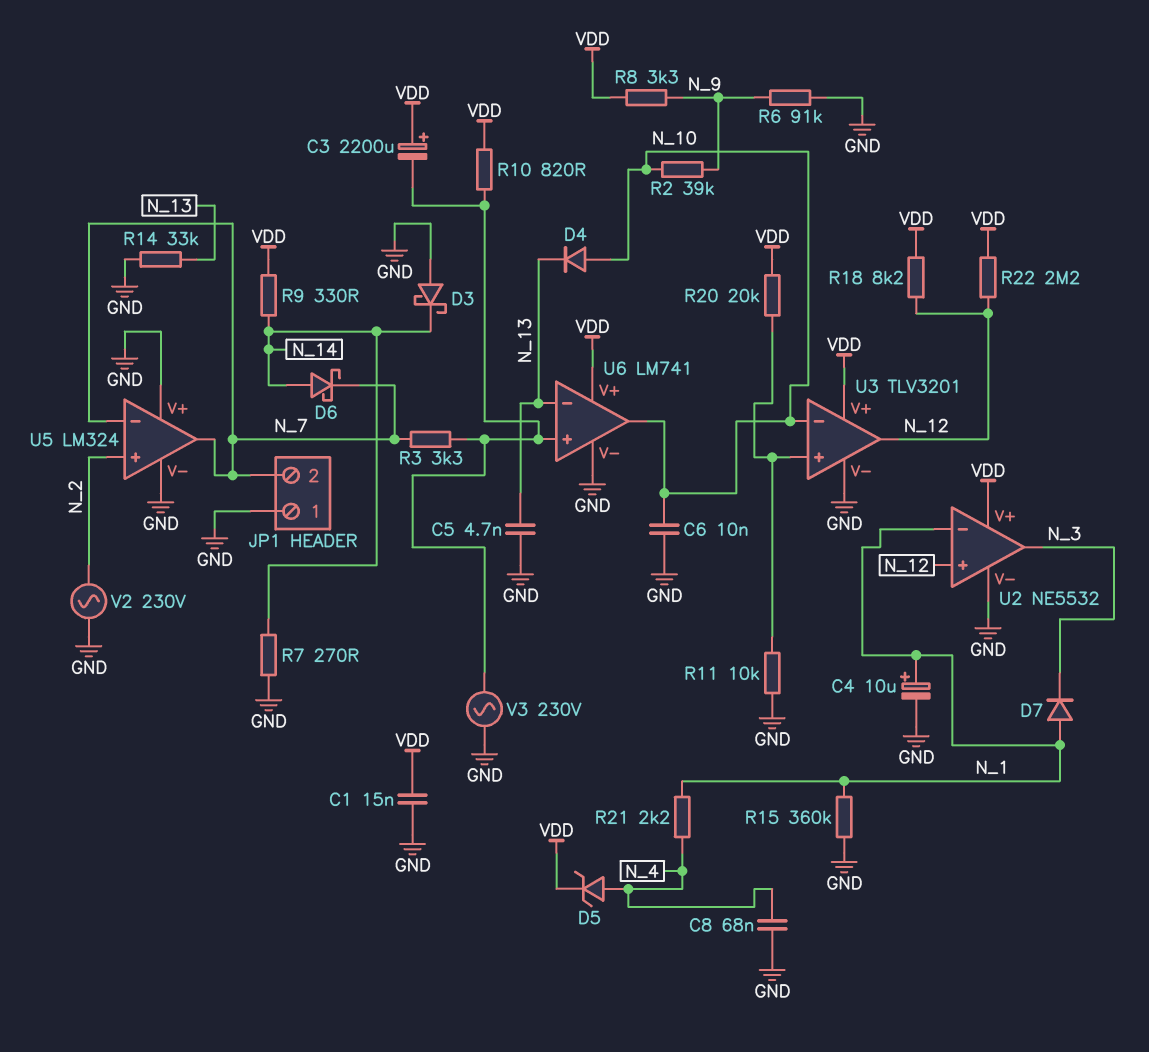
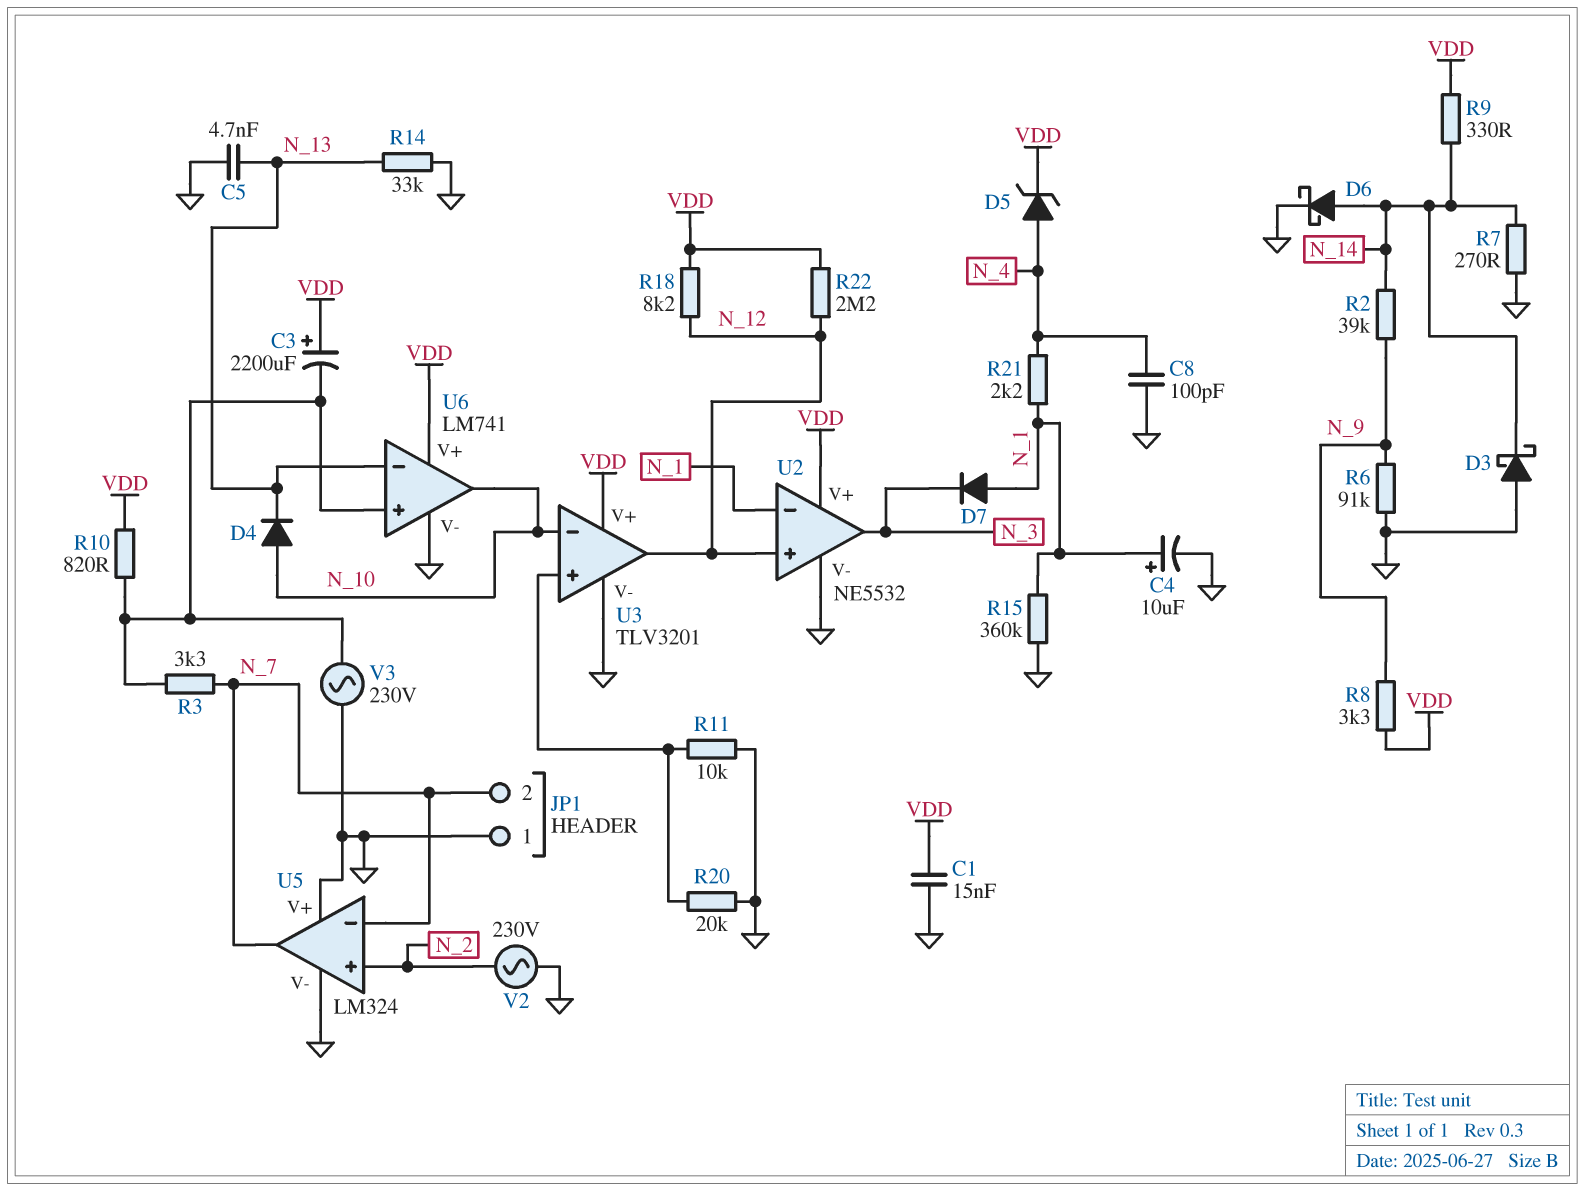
C6: 10nF (GND, N_10) -> none
C8: 68nF (GND, N_4) -> 100pF (GND, N_4)
D6: schottky (A N_14, K N_7) -> schottky (A N_14, K GND)
R2: 39k (N_9, N_10) -> 39k (N_9, N_14)
R20: 20k (U3/in+, VDD) -> 20k (GND, U3/in+)

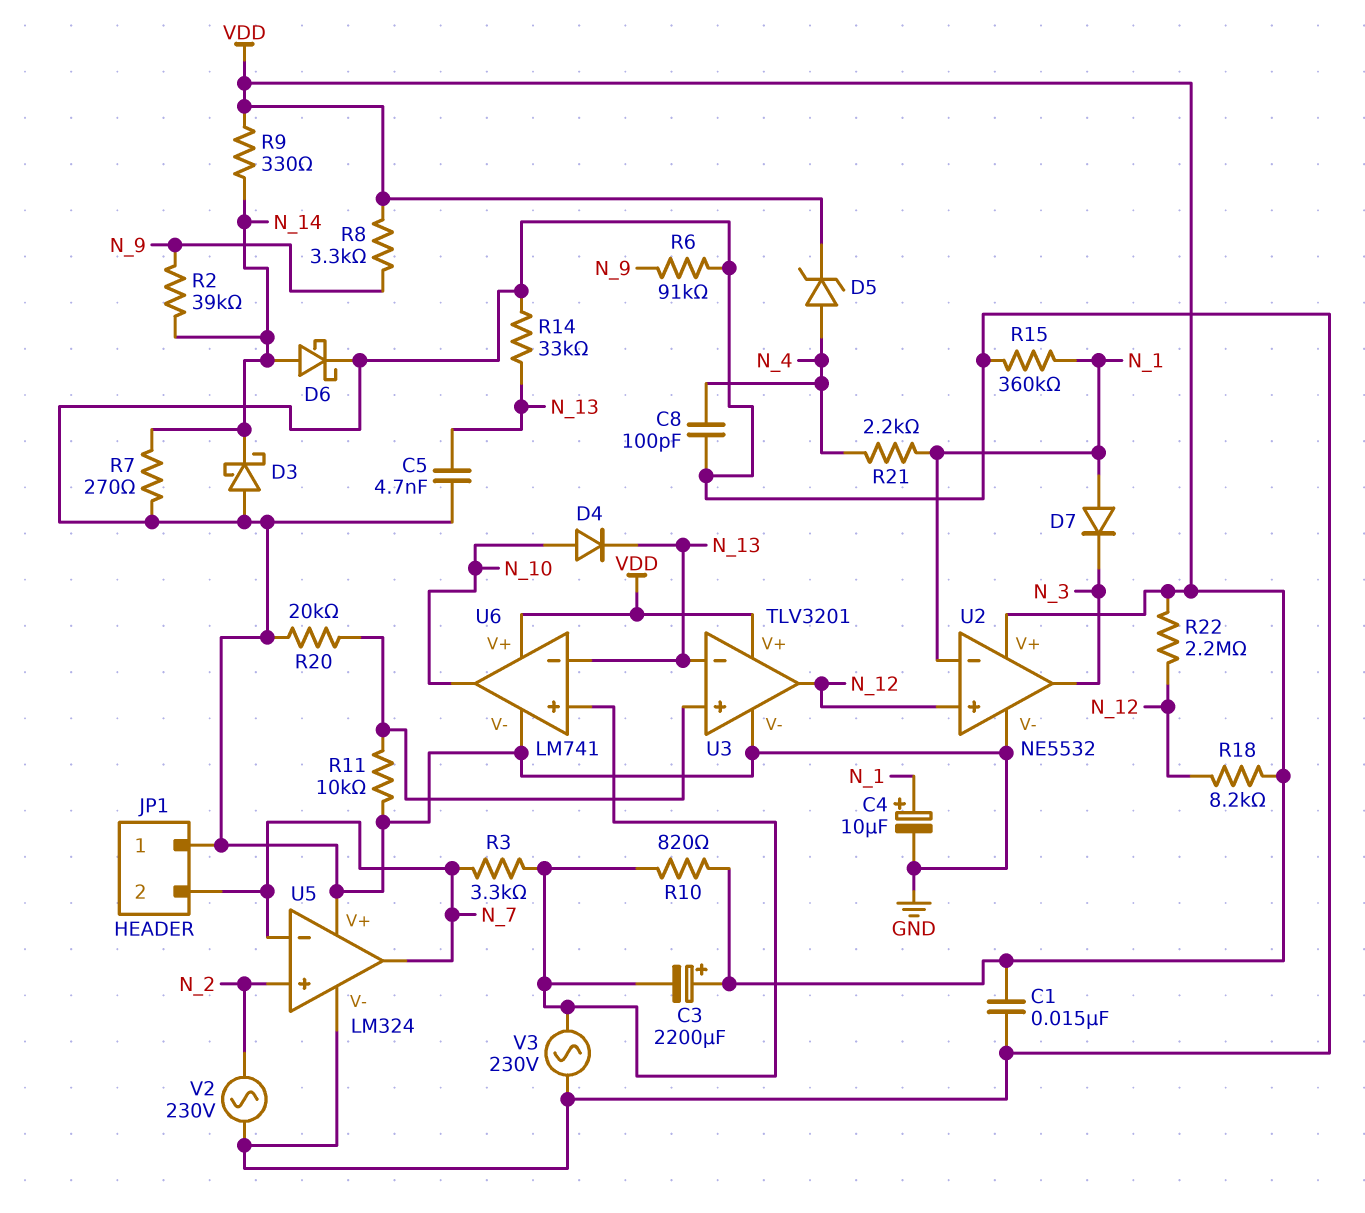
U3 pin in-: N_10 -> N_13

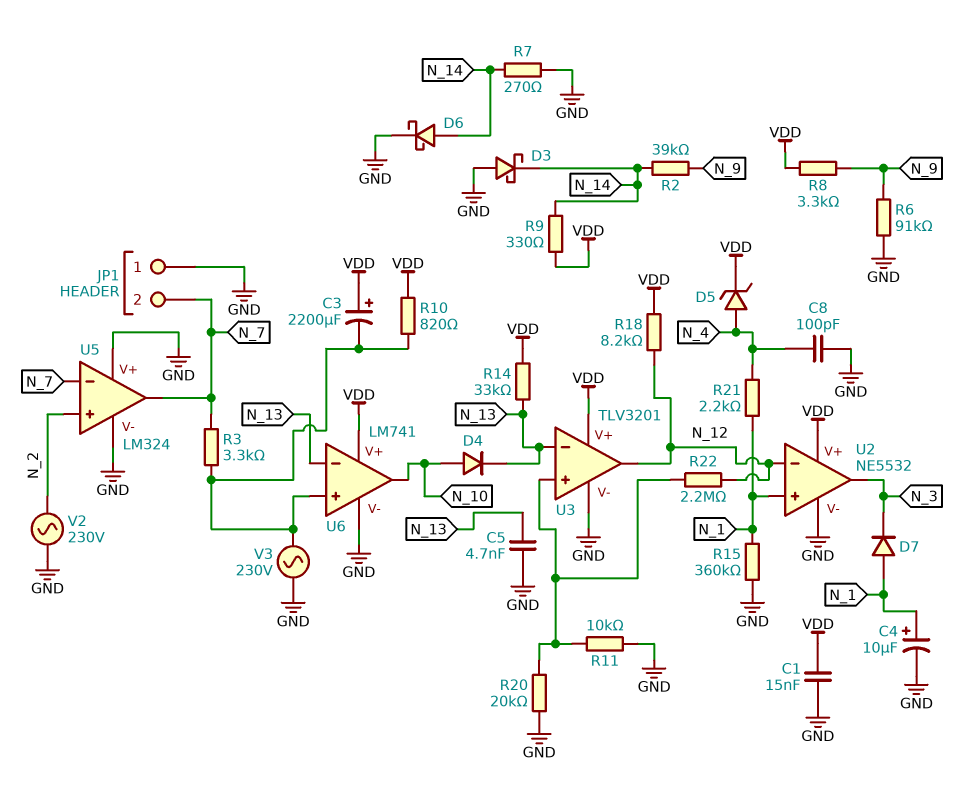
R14: 33k (GND, N_13) -> 33k (N_13, VDD)
R22: 2.2M (N_12, VDD) -> 2.2M (N_12, U3/in+)
U2 pin in+: N_12 -> N_1
U2 pin in-: N_1 -> N_12

